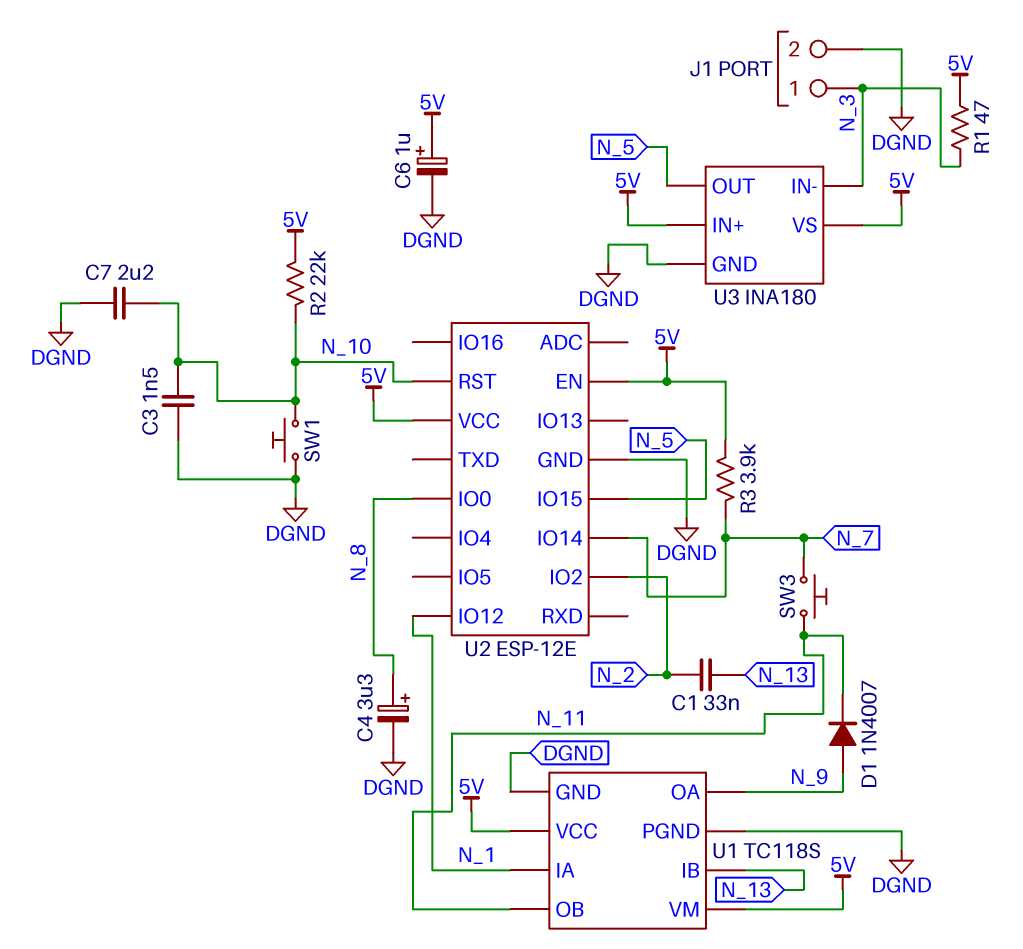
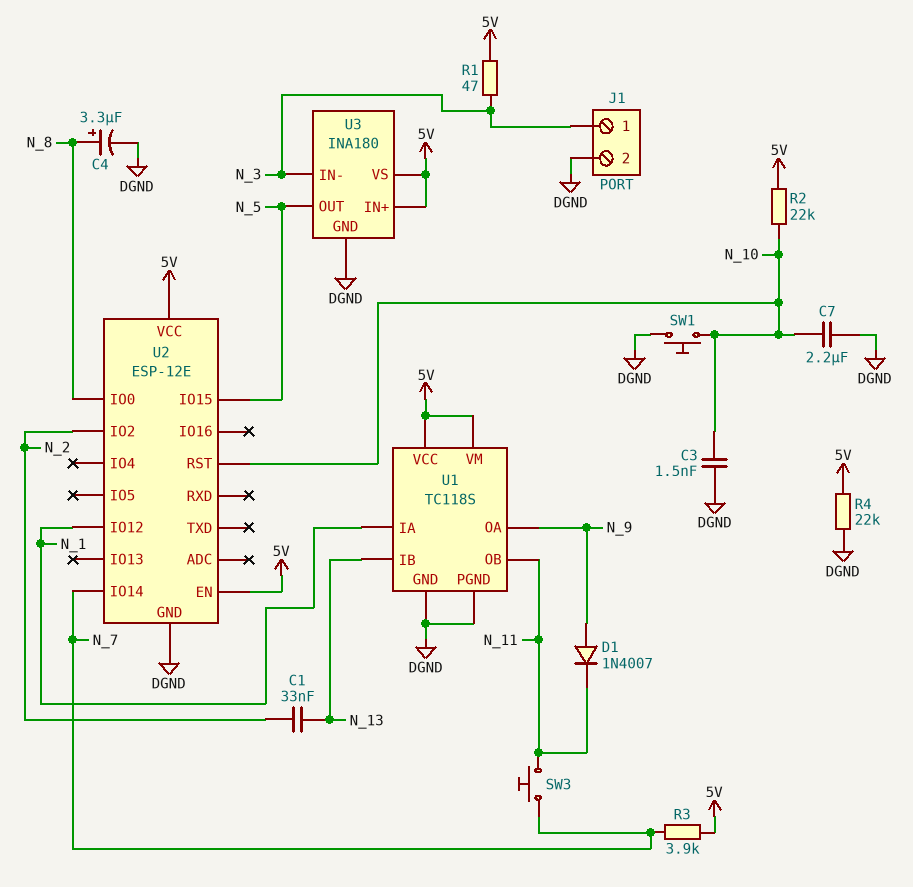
C6: 1uF (plus 5V, minus DGND) -> none
R4: none -> 22k (5V, DGND)

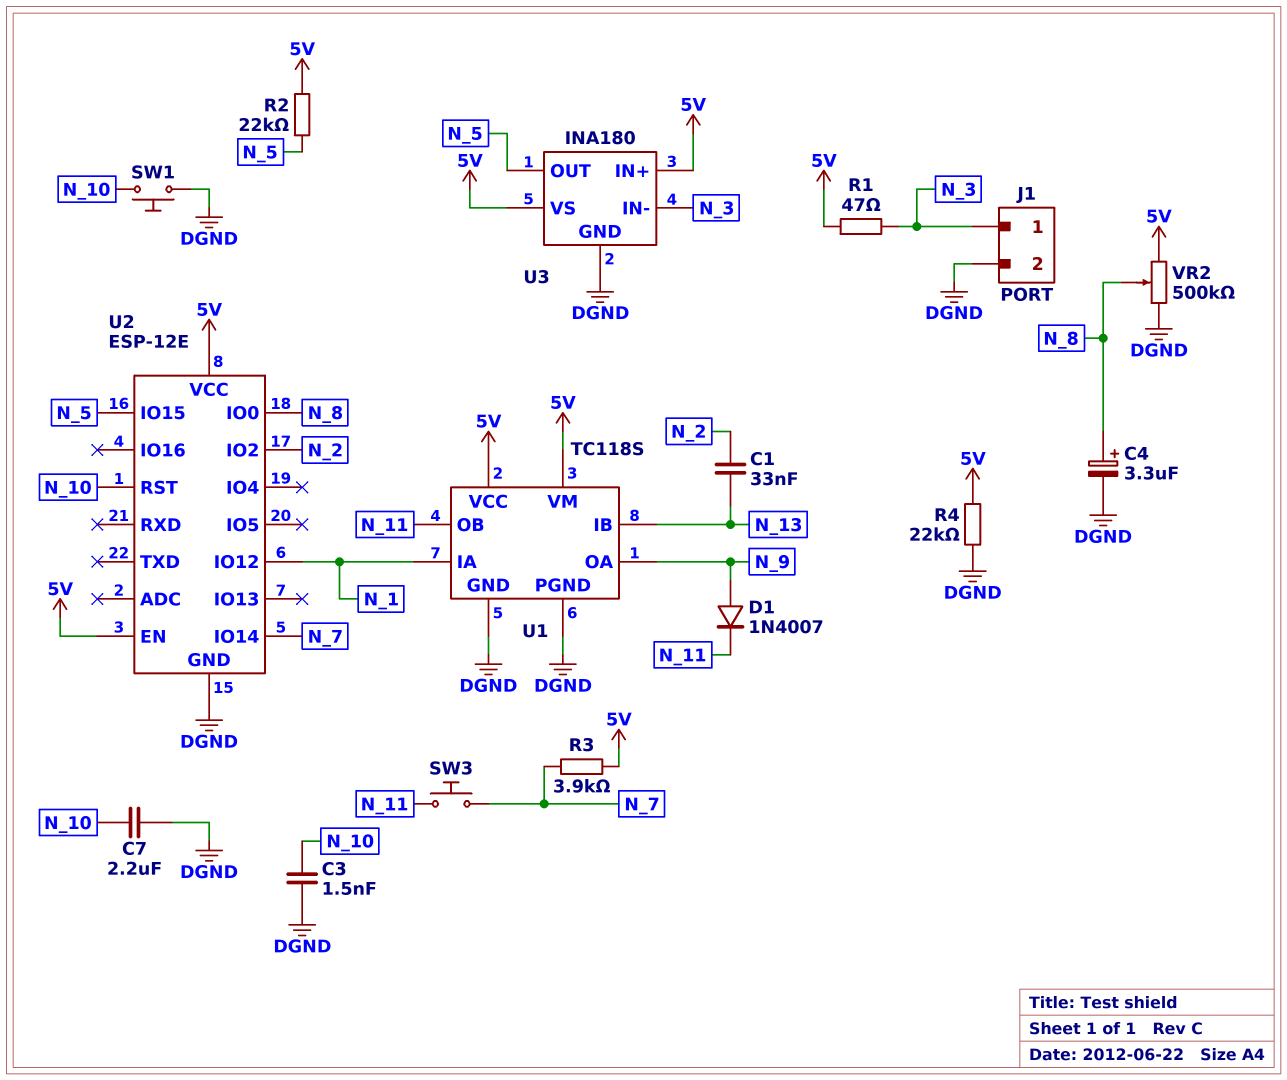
R2: 22k (5V, N_10) -> 22k (5V, N_5)
VR2: none -> 500k (5V, DGND, wiper N_8)

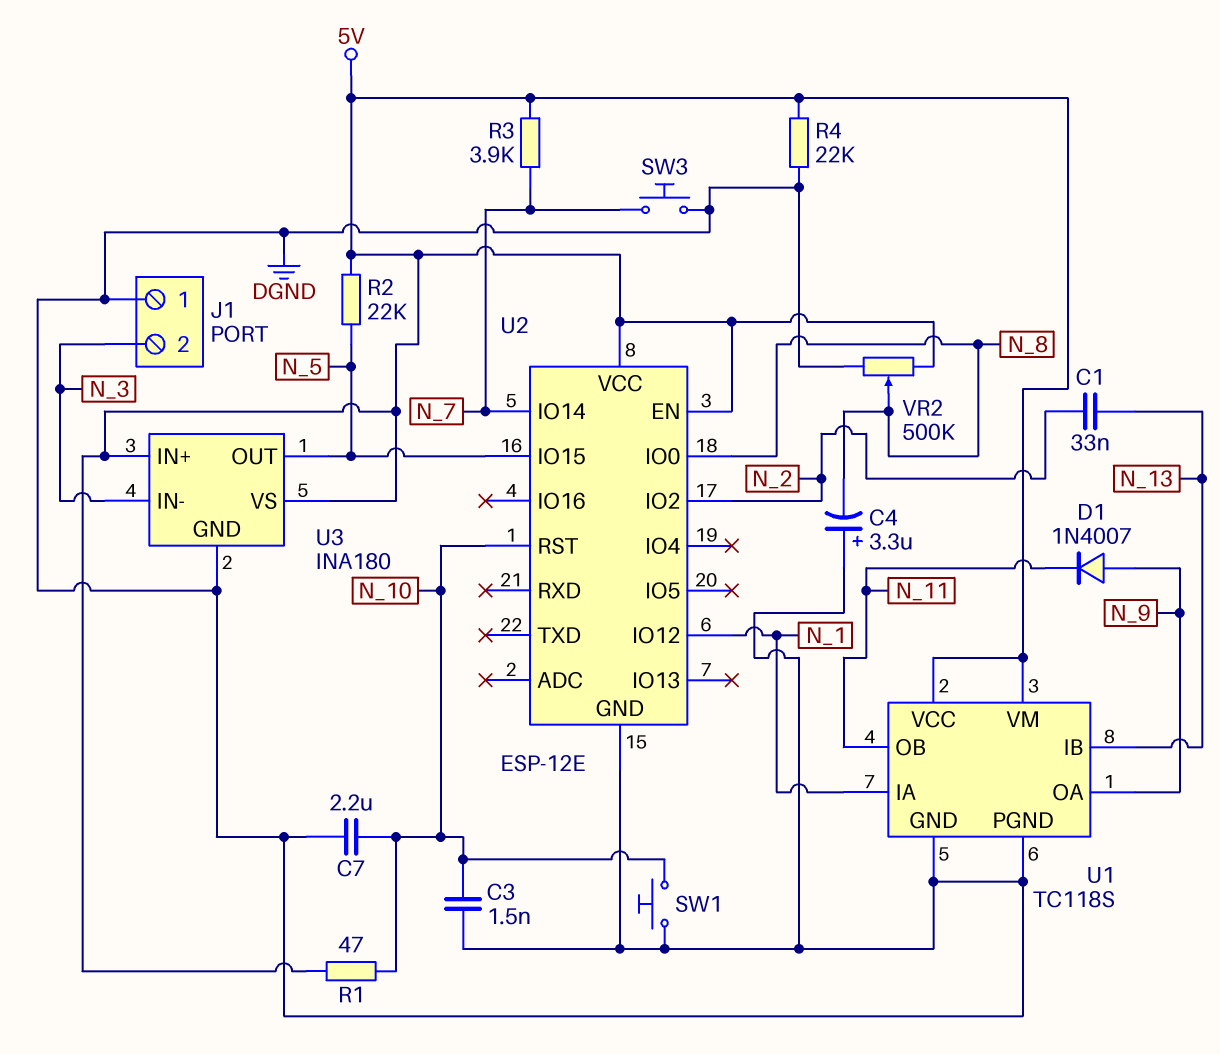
C4: 3.3uF (plus N_8, minus DGND) -> 3.3uF (plus DGND, minus N_8)
J1 pin 1: N_3 -> DGND
J1 pin 2: DGND -> N_3
R1: 47 (5V, N_3) -> 47 (5V, N_10)
SW3: button (N_7, N_11) -> button (DGND, N_7)

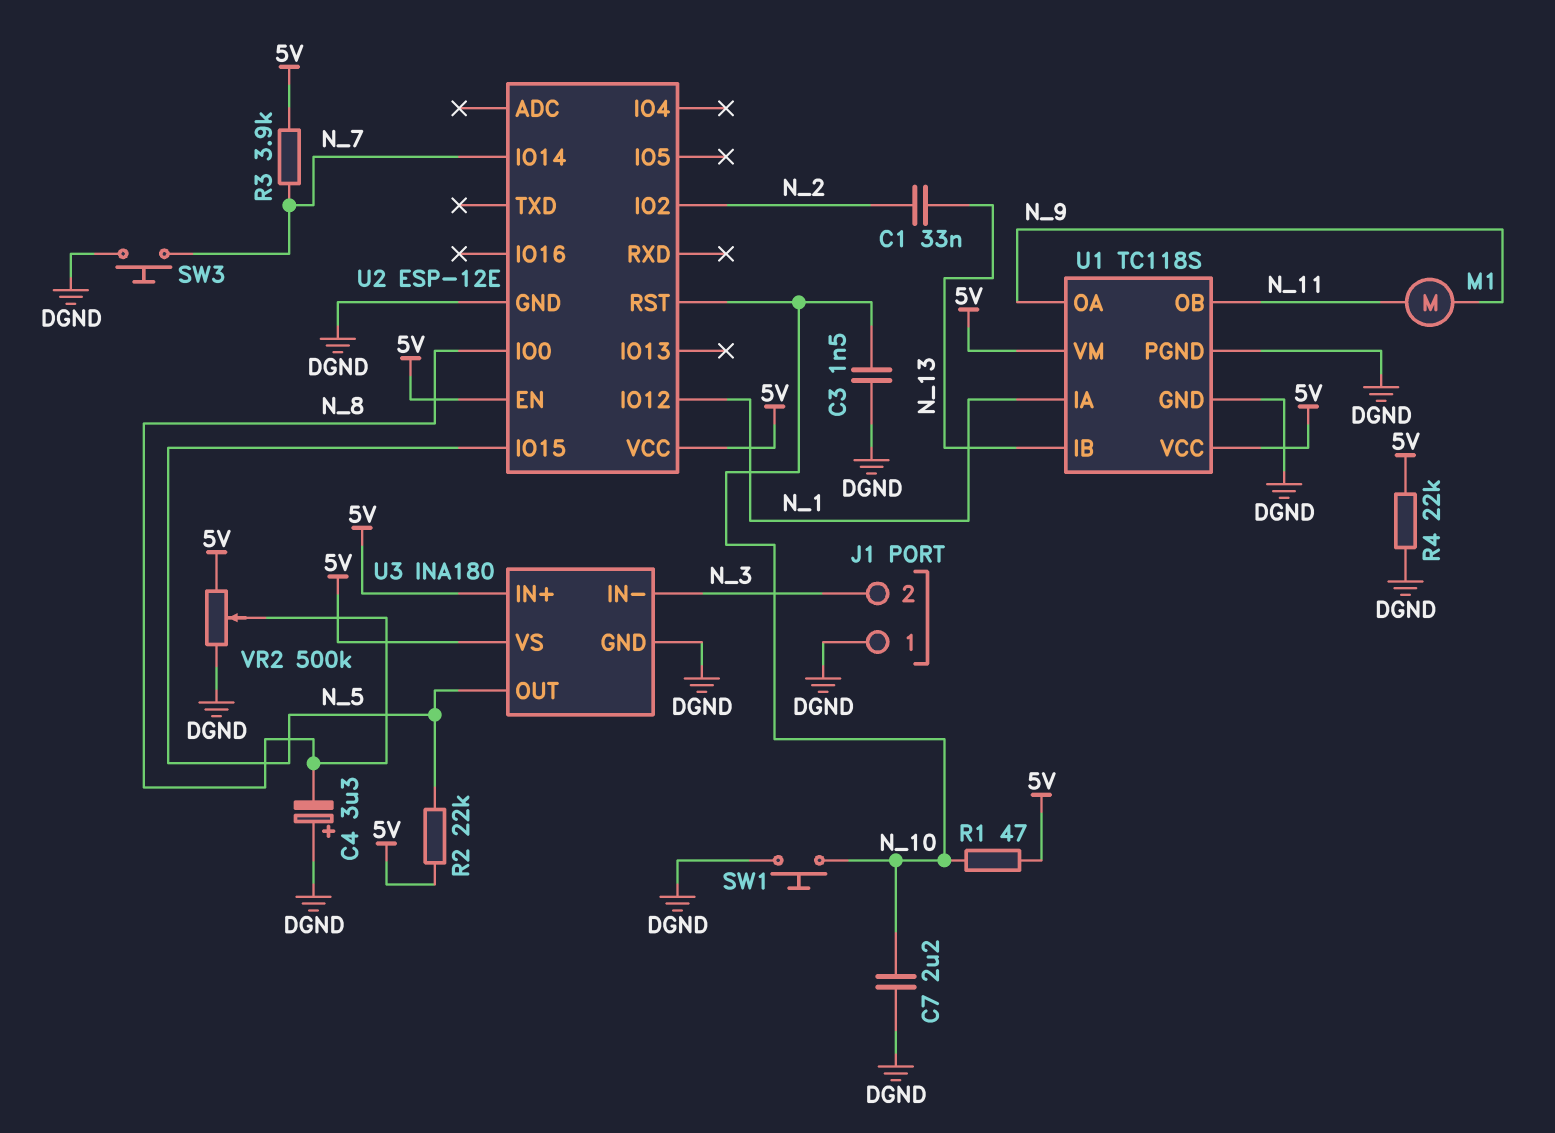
D1: diode 1N4007 (A N_9, K N_11) -> none
M1: none -> motor (N_9, N_11)

